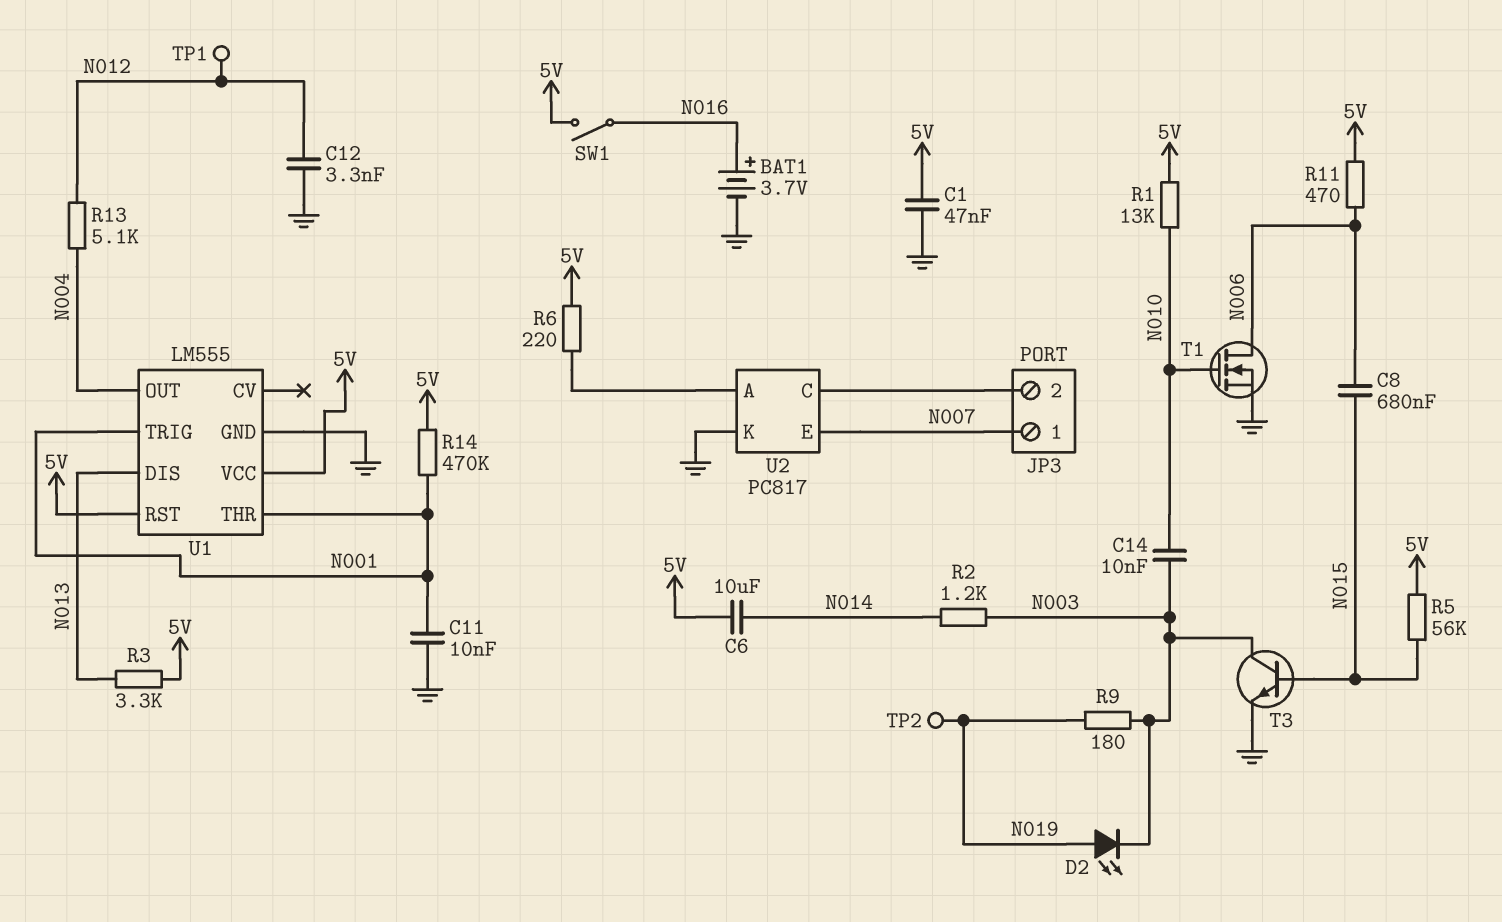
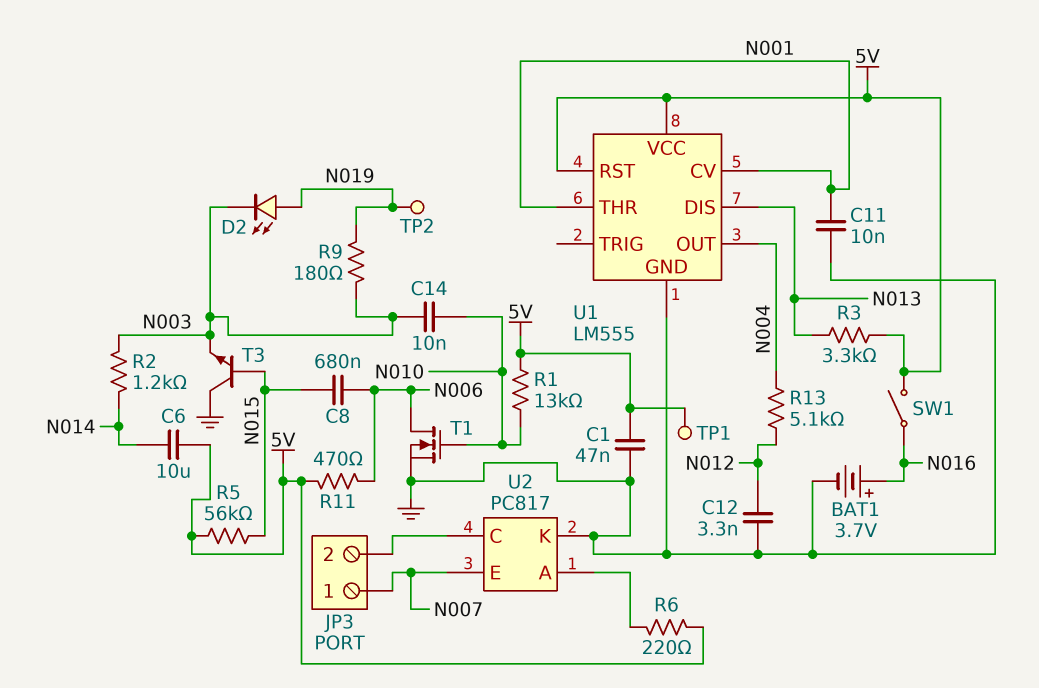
R14: 470k (5V, N001) -> none
T3: NPN (B N015, C N003, E GND) -> NPN (B N015, C GND, E N003)
TP1: test point (N012) -> test point (5V)
U1 pin CV: none -> N001
U1 pin TRIG: N001 -> none

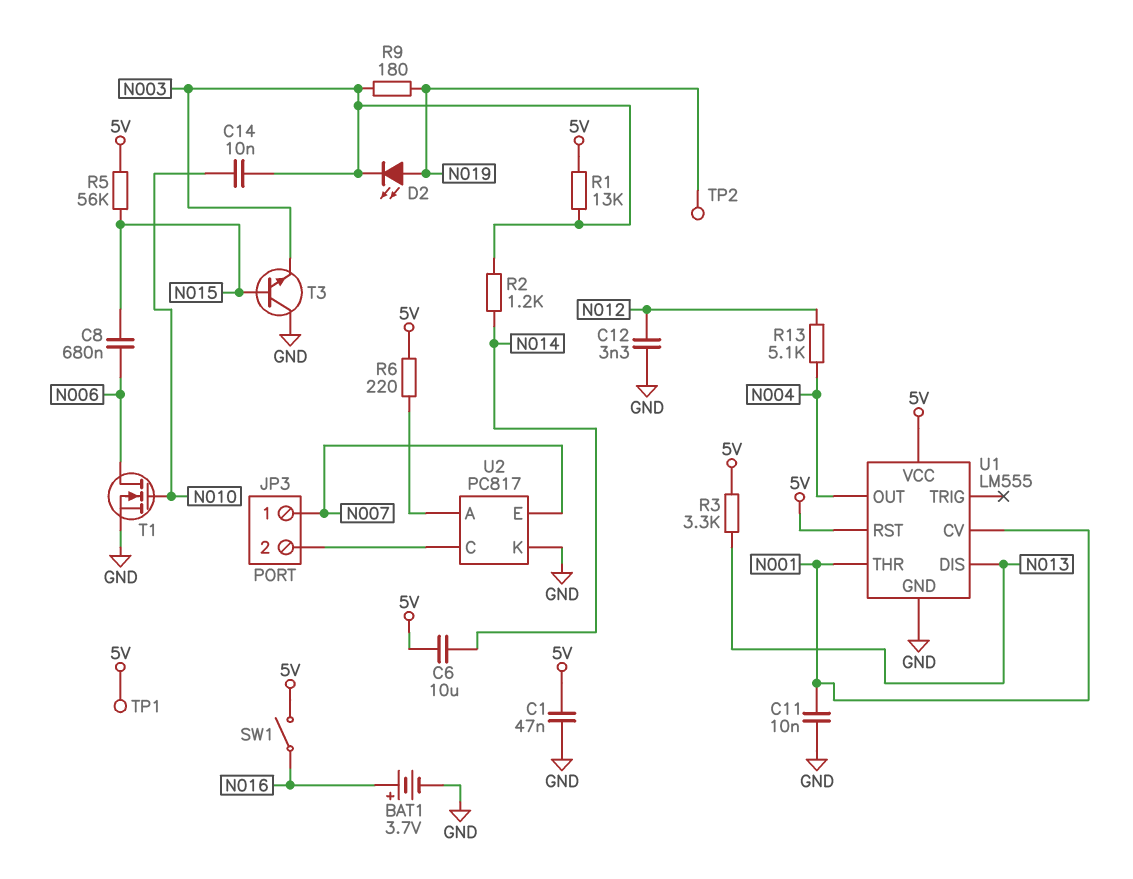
R1: 13k (5V, N010) -> 13k (5V, N003)
R11: 470 (5V, N006) -> none

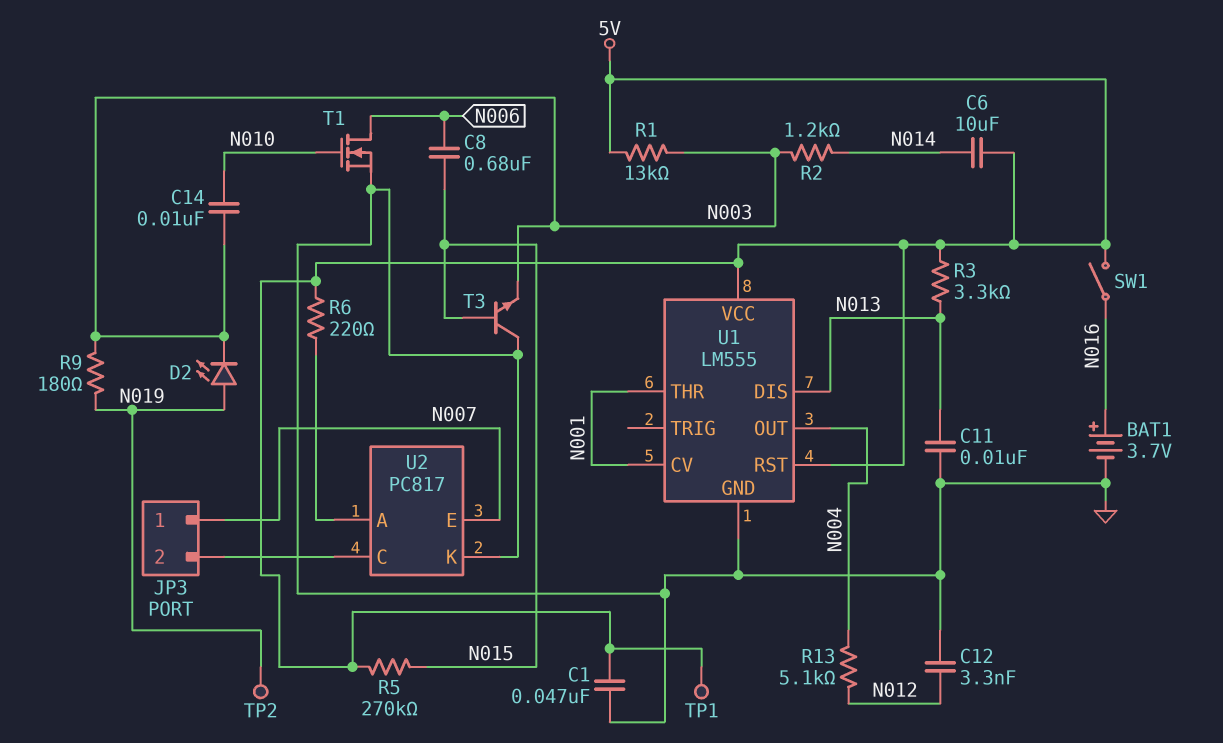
C11: 10nF (GND, N001) -> 10nF (GND, N013)
R5: 56k (5V, N015) -> 270k (5V, N015)

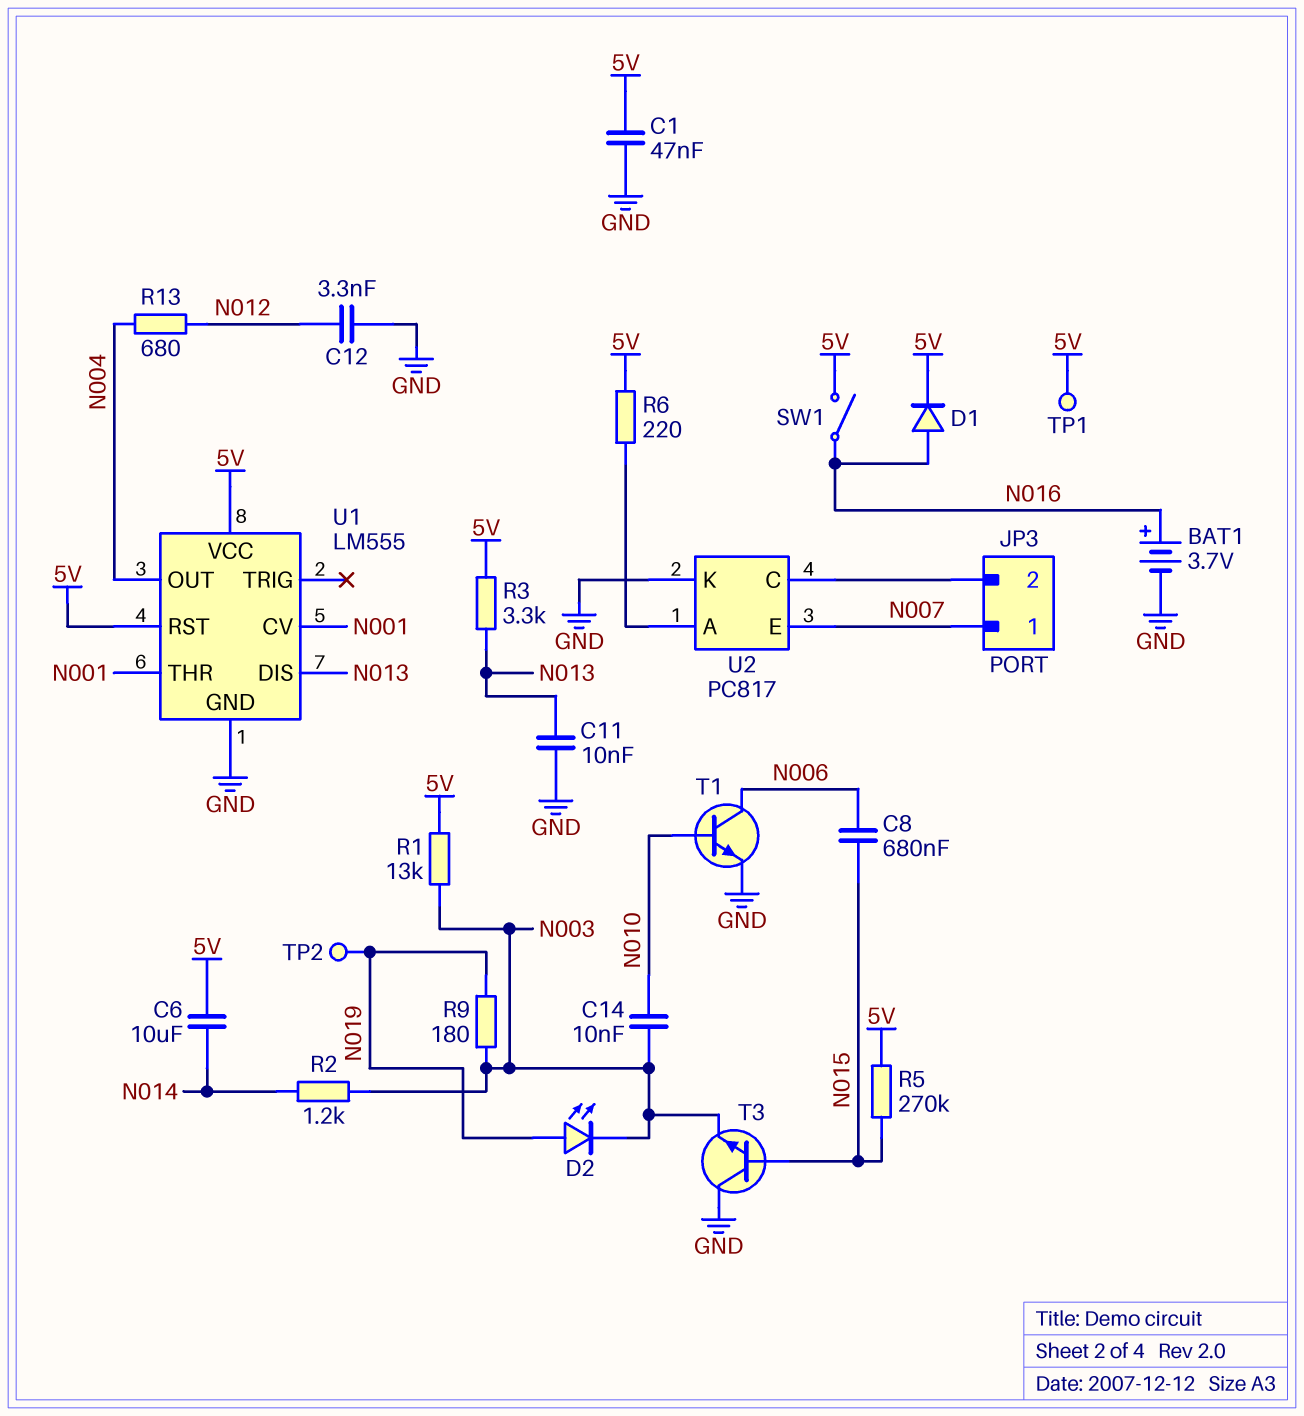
D1: none -> diode (A N016, K 5V)
R13: 5.1k (N004, N012) -> 680 (N004, N012)
T1: NMOS (G N010, D N006, S GND) -> NPN (B N010, C N006, E GND)

